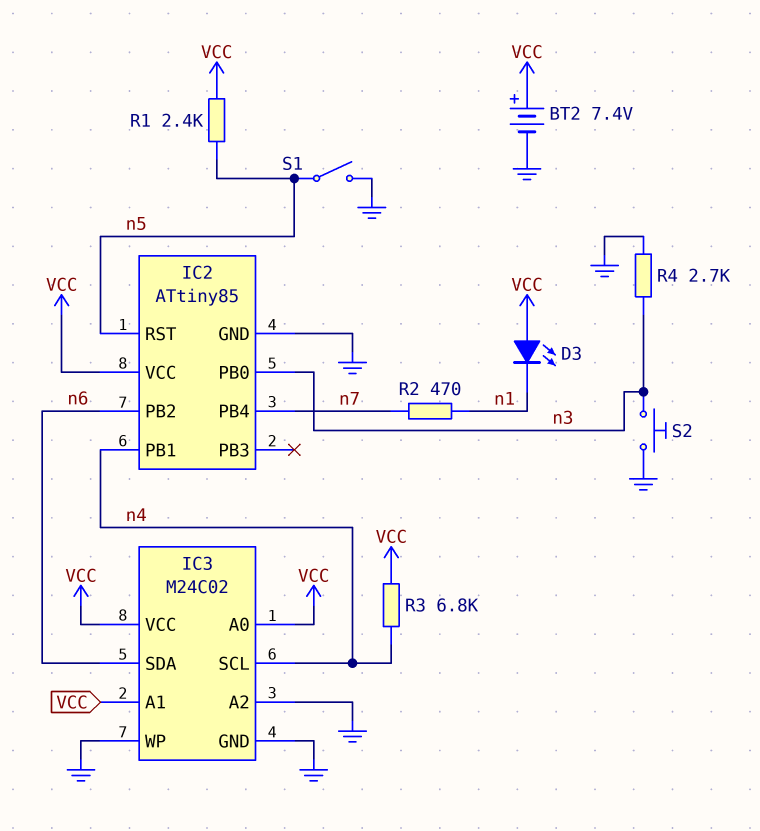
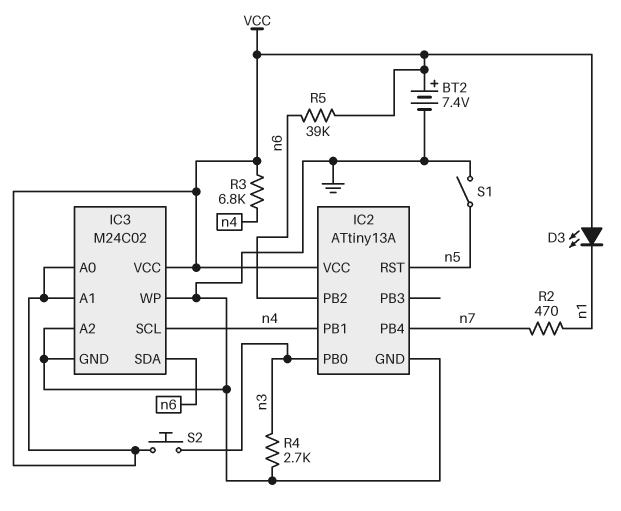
IC2: ATtiny85 -> ATtiny13A
R1: 2.4k (VCC, n5) -> none
R5: none -> 39k (VCC, n6)
S2: button (GND, n3) -> button (VCC, n3)

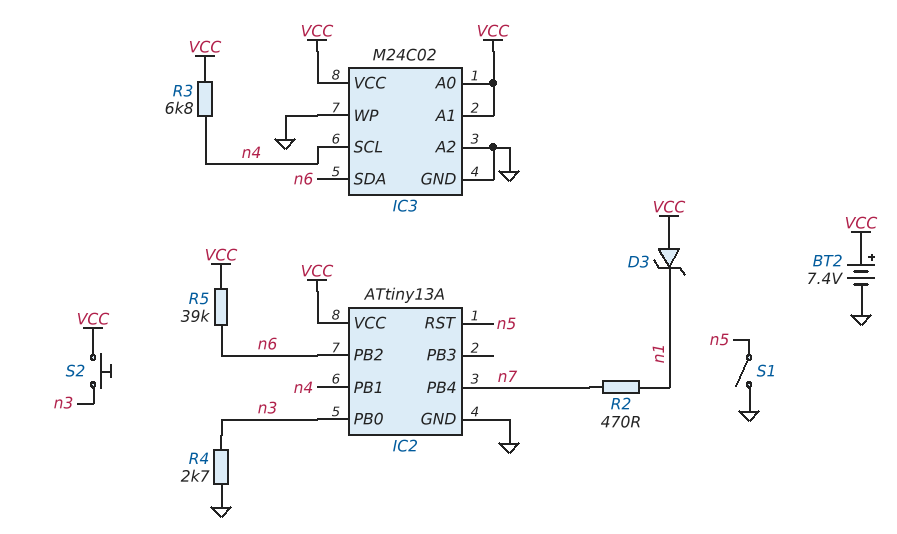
D3: LED (A VCC, K n1) -> zener (A VCC, K n1)

